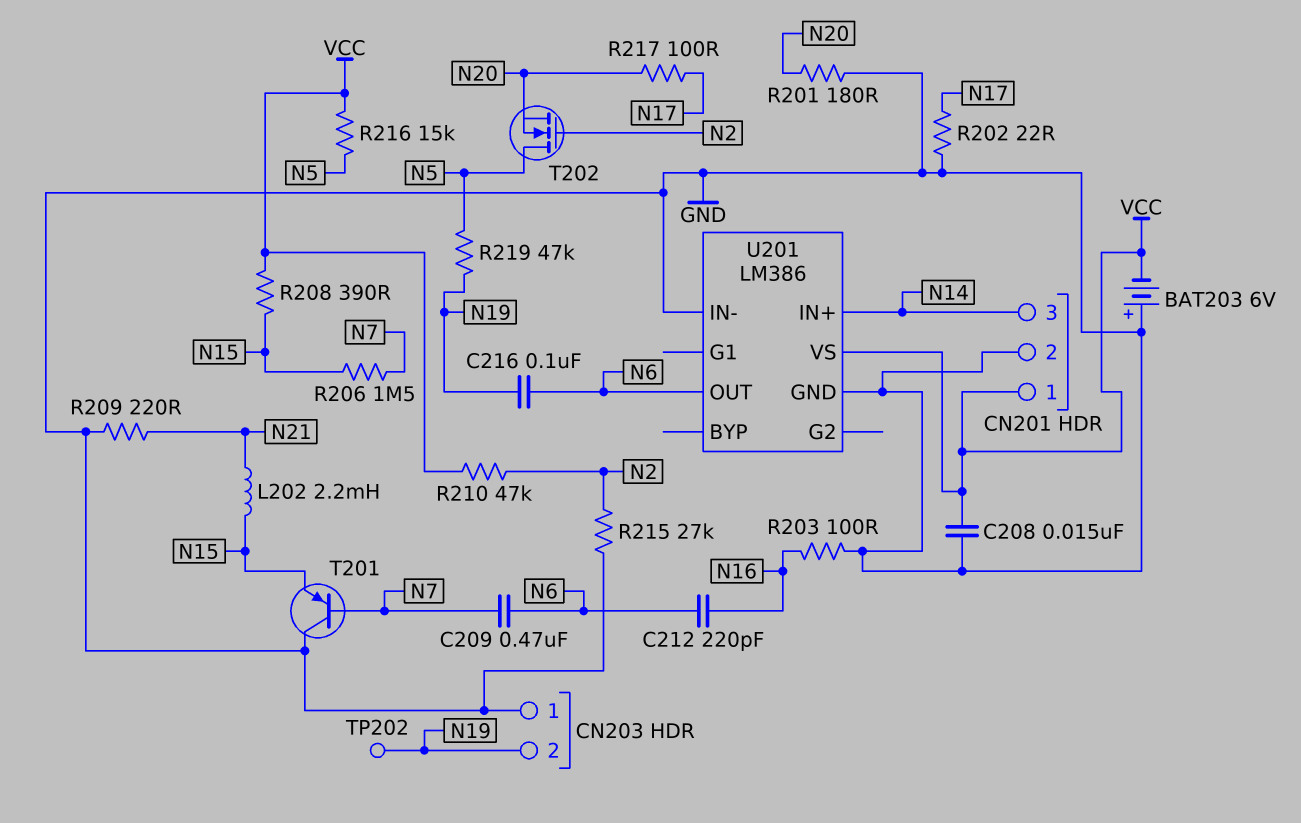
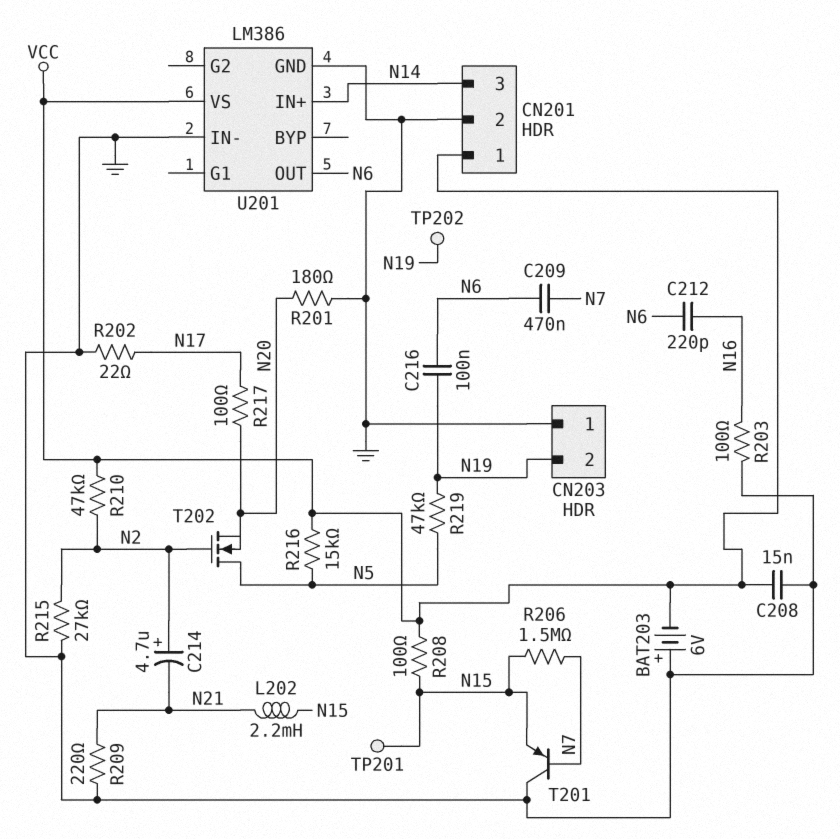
C214: none -> 4.7uF (plus N2, minus N21)
R208: 390 (N15, VCC) -> 100 (N15, VCC)
TP201: none -> test point (N15)

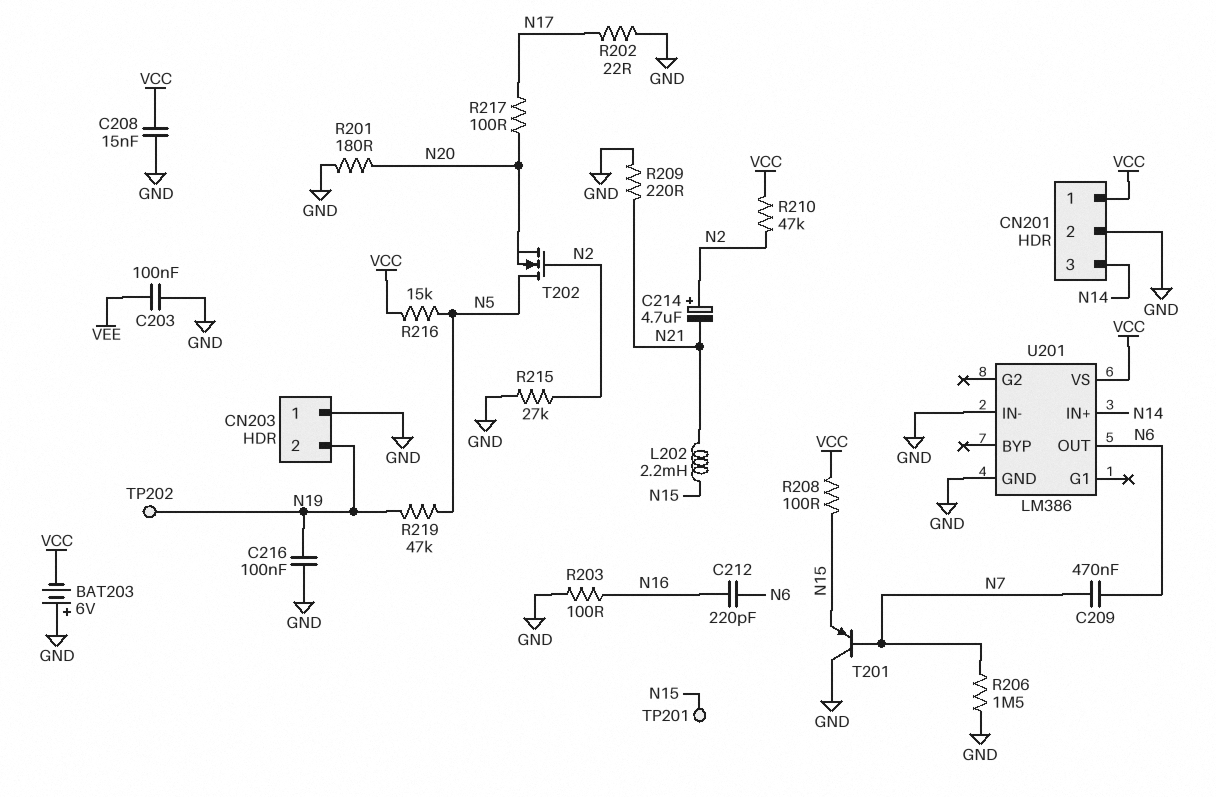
C203: none -> 100nF (GND, VEE)
C216: 100nF (N6, N19) -> 100nF (GND, N19)
R206: 1.5M (N7, N15) -> 1.5M (GND, N7)

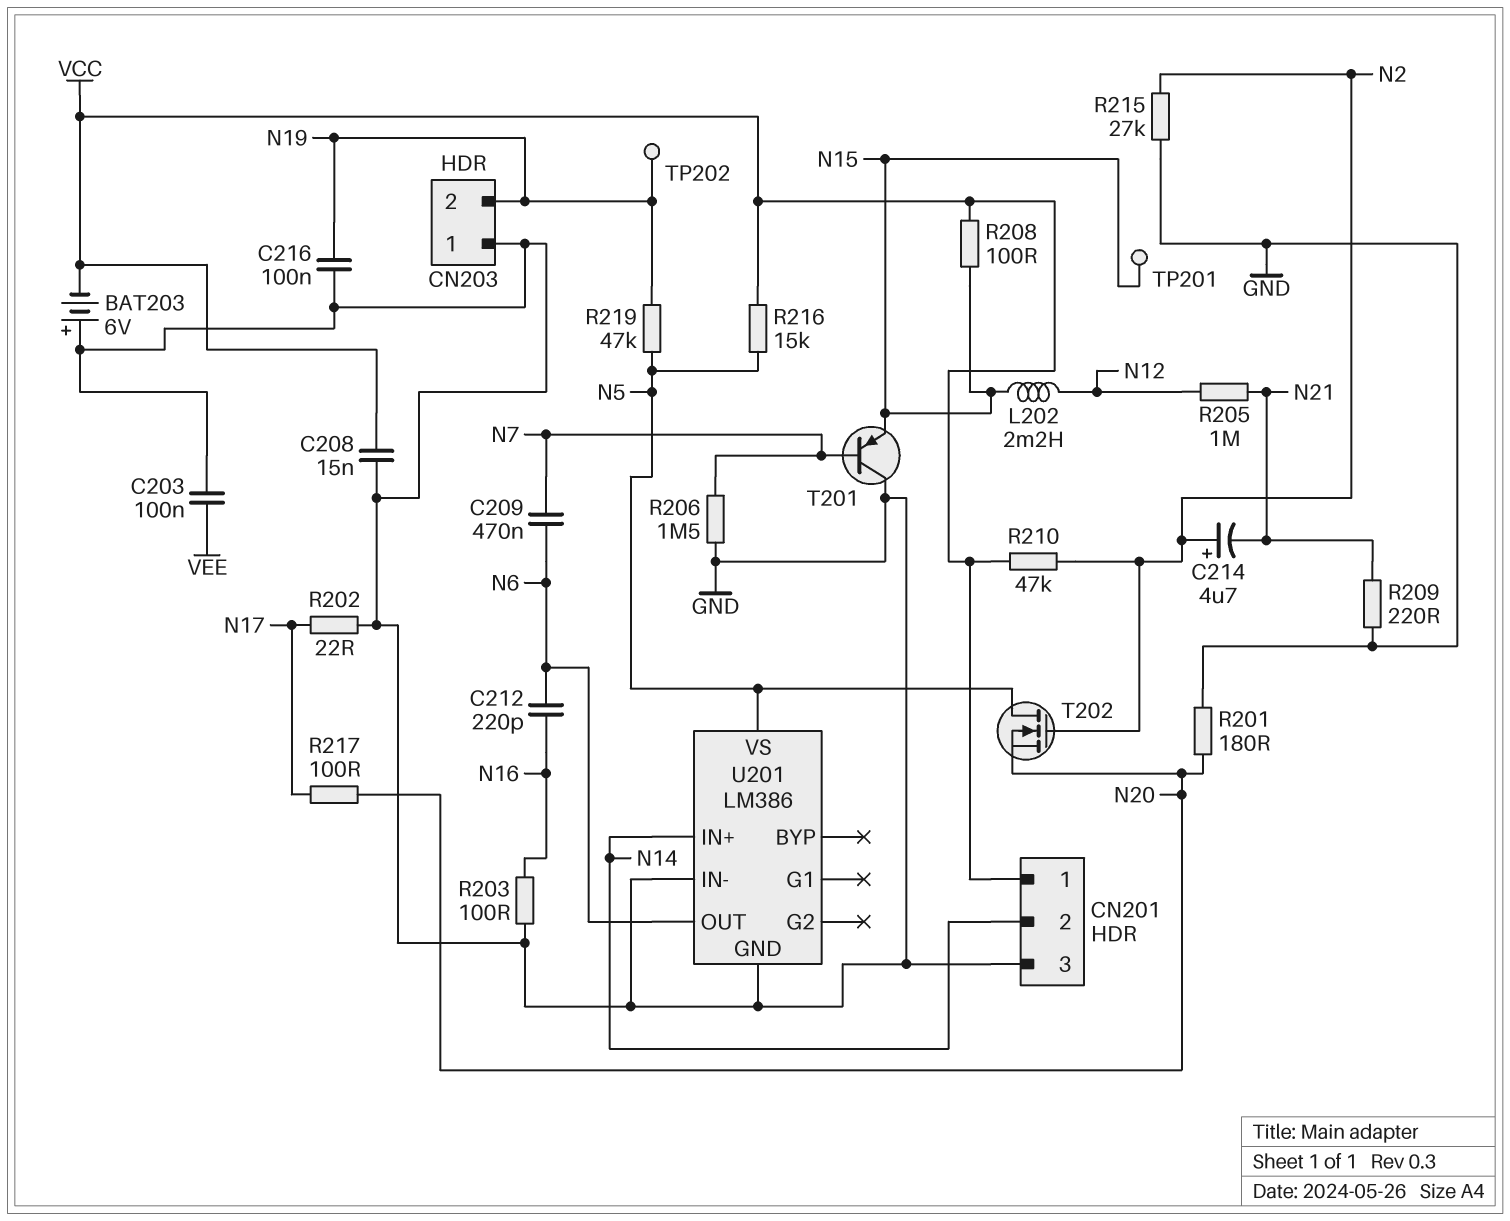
CN201 pin 2: GND -> N14
CN201 pin 3: N14 -> GND
L202: 2.2mH (N15, N21) -> 2.2mH (N12, N15)
R205: none -> 1M (N12, N21)
U201 pin VS: VCC -> N5

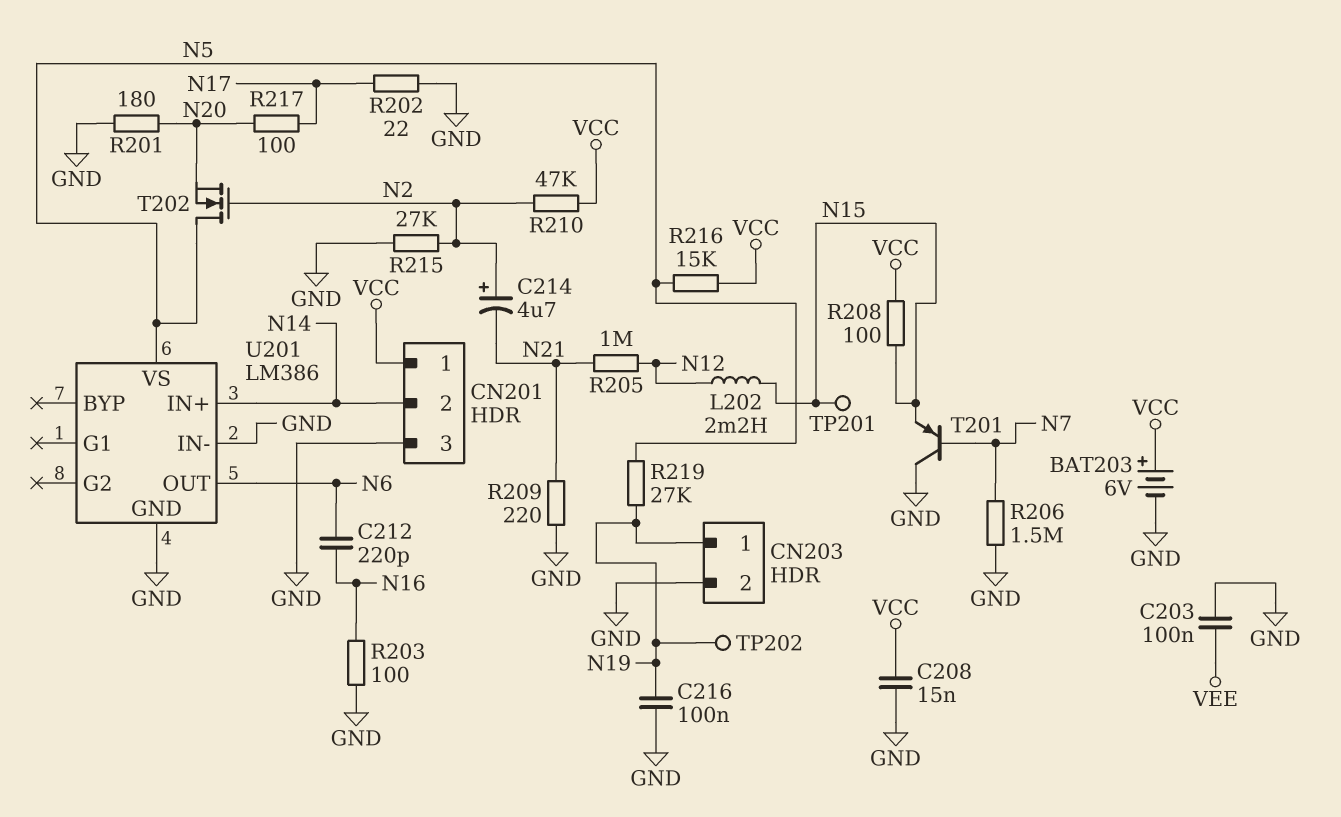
BAT203: 6V (plus GND, minus VCC) -> 6V (plus VCC, minus GND)
C209: 470nF (N6, N7) -> none
CN203 pin 1: GND -> N19
CN203 pin 2: N19 -> GND
R219: 47k (N5, N19) -> 27k (N5, N19)

